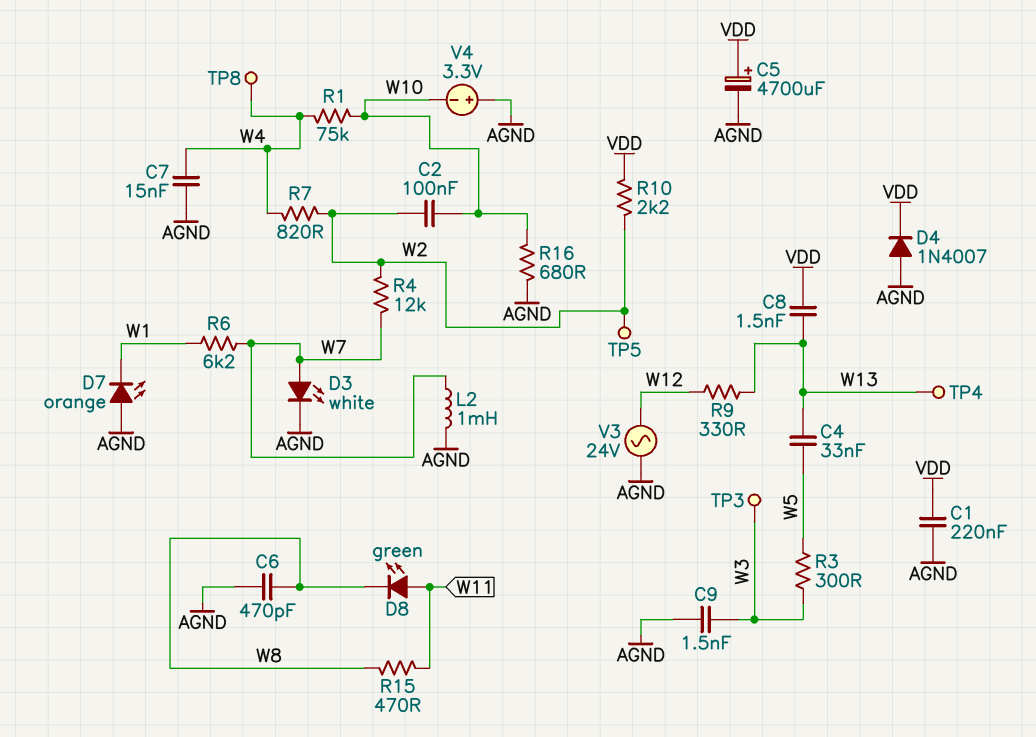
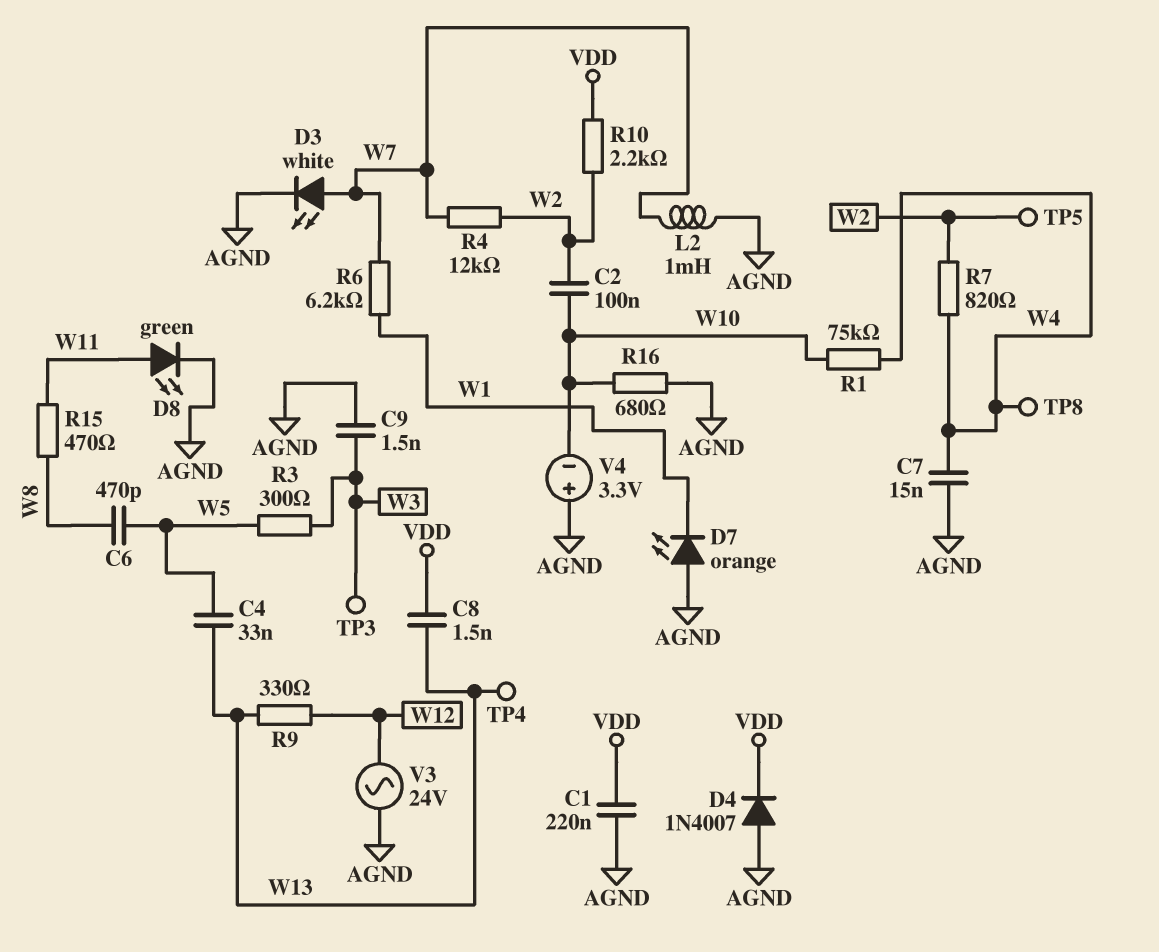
C5: 4700uF (plus VDD, minus AGND) -> none
C6: 470pF (AGND, W8) -> 470pF (W5, W8)
D8: LED green (A W11, K W8) -> LED green (A W11, K AGND)

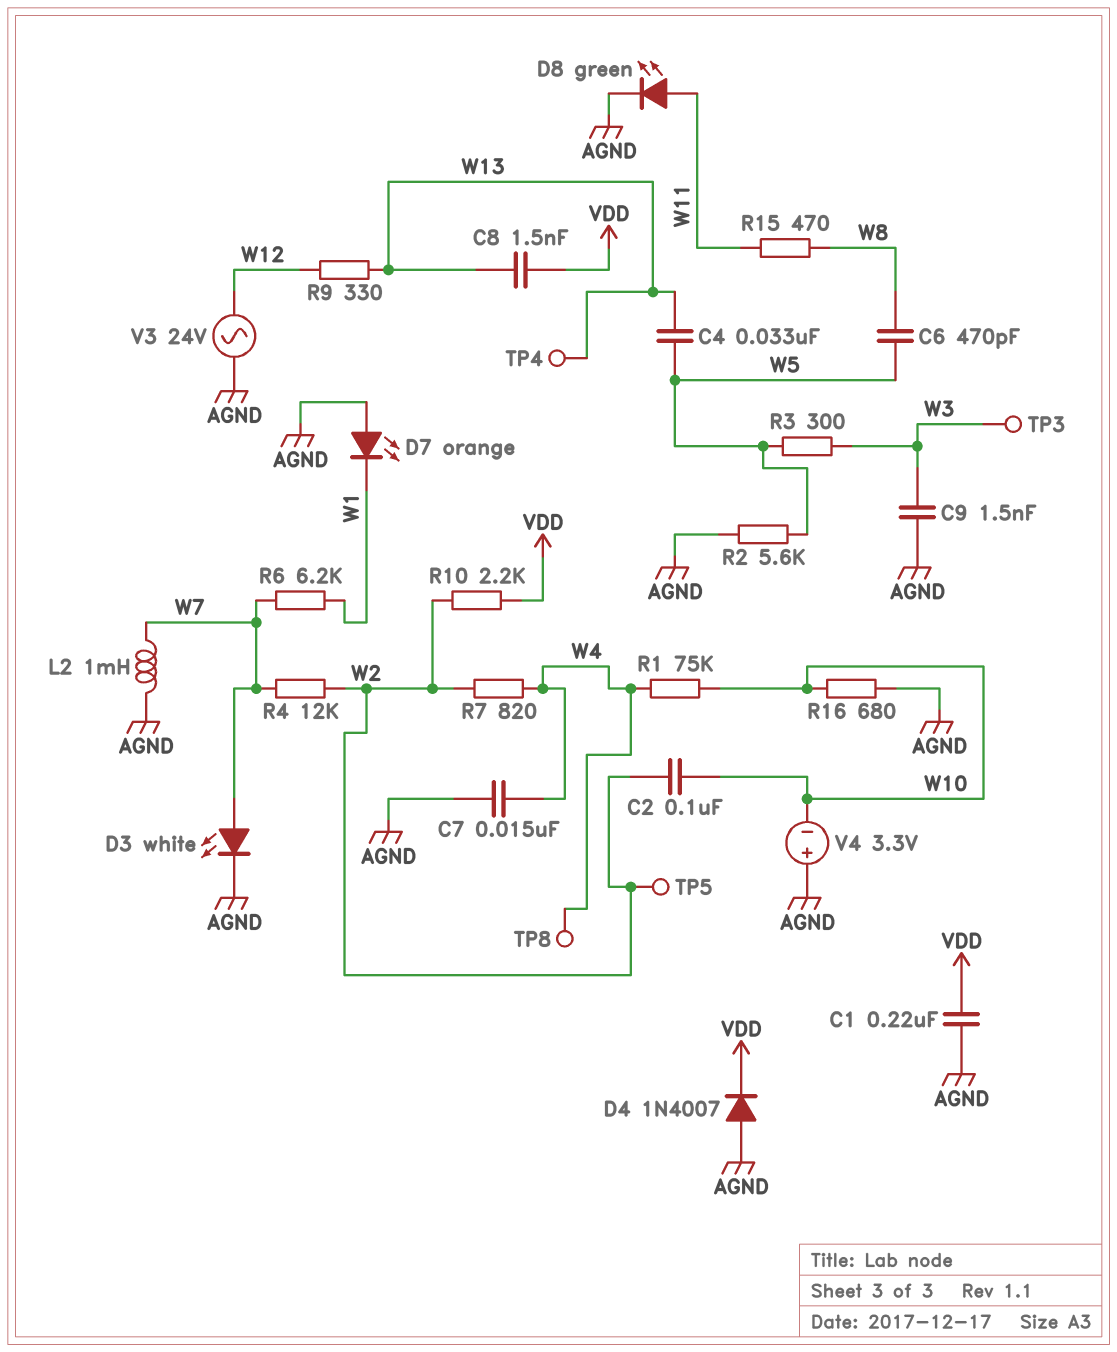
R2: none -> 5.6k (AGND, W5)

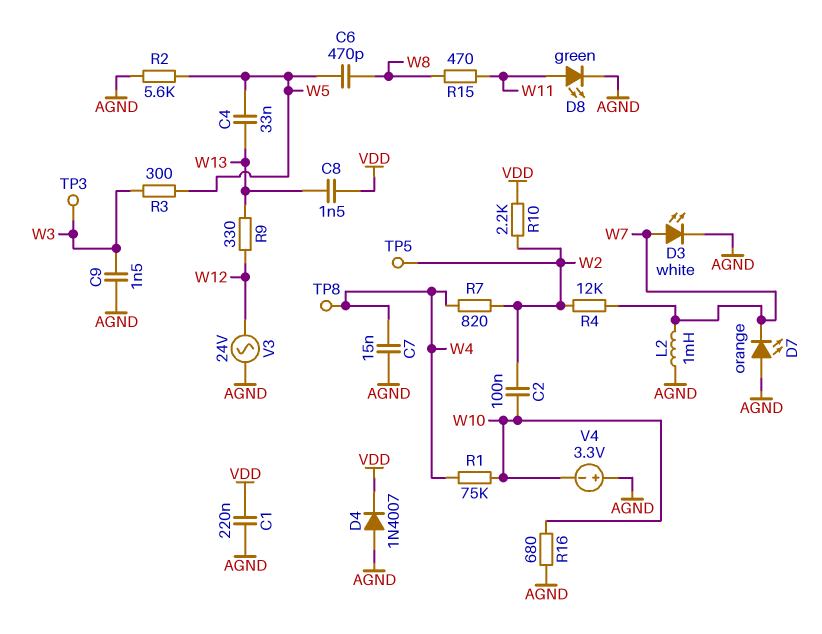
D7: LED orange (A AGND, K W1) -> LED orange (A AGND, K W7)
R6: 6.2k (W1, W7) -> none
TP4: test point (W13) -> none

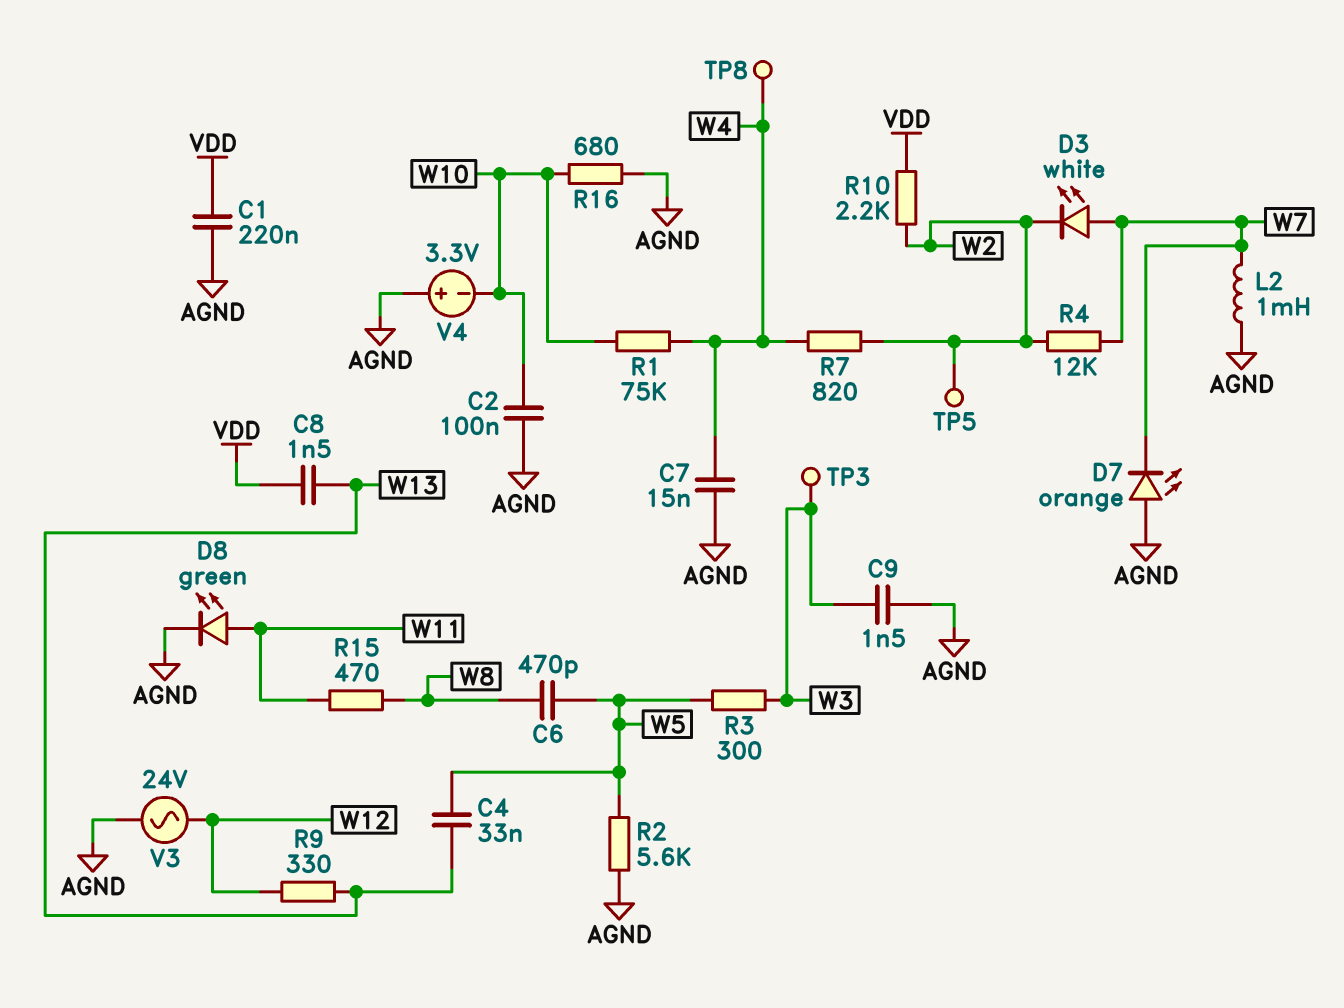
C2: 100nF (W2, W10) -> 100nF (AGND, W10)
D3: LED white (A W7, K AGND) -> LED white (A W7, K W2)
D4: diode 1N4007 (A AGND, K VDD) -> none

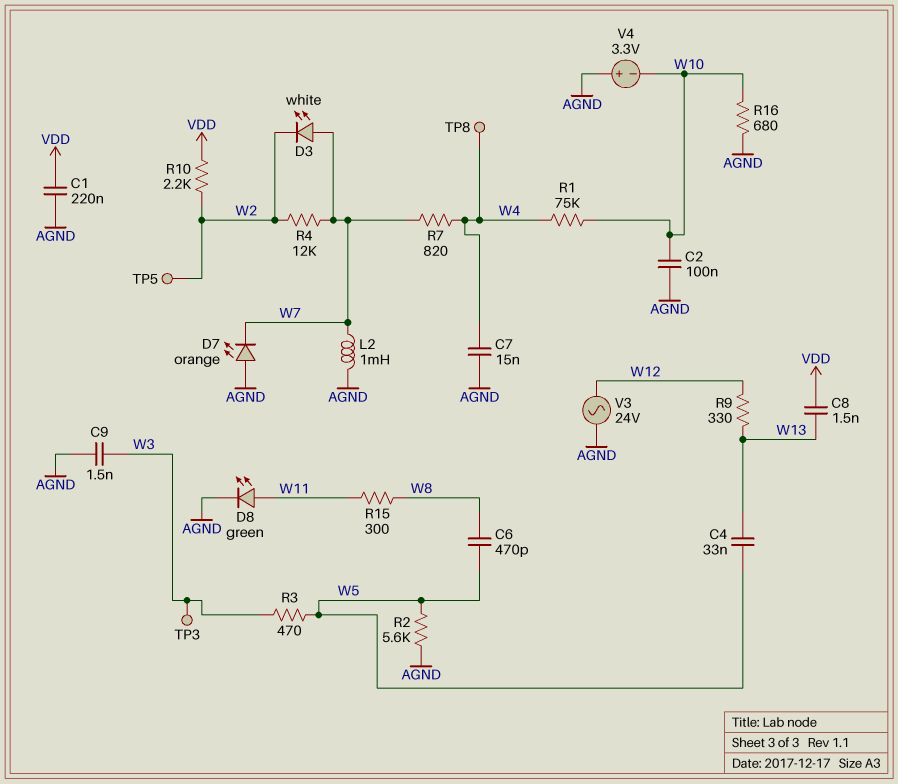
R3: 300 (W3, W5) -> 470 (W3, W5)
R7: 820 (W2, W4) -> 820 (W4, W7)
R15: 470 (W8, W11) -> 300 (W8, W11)

